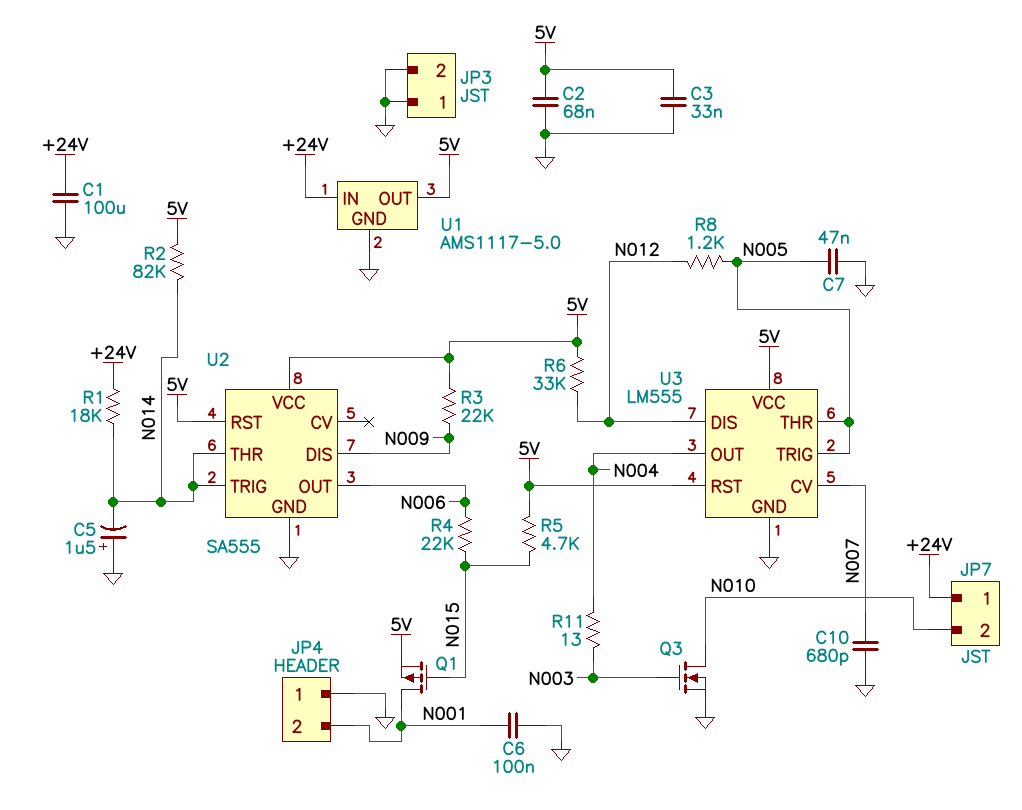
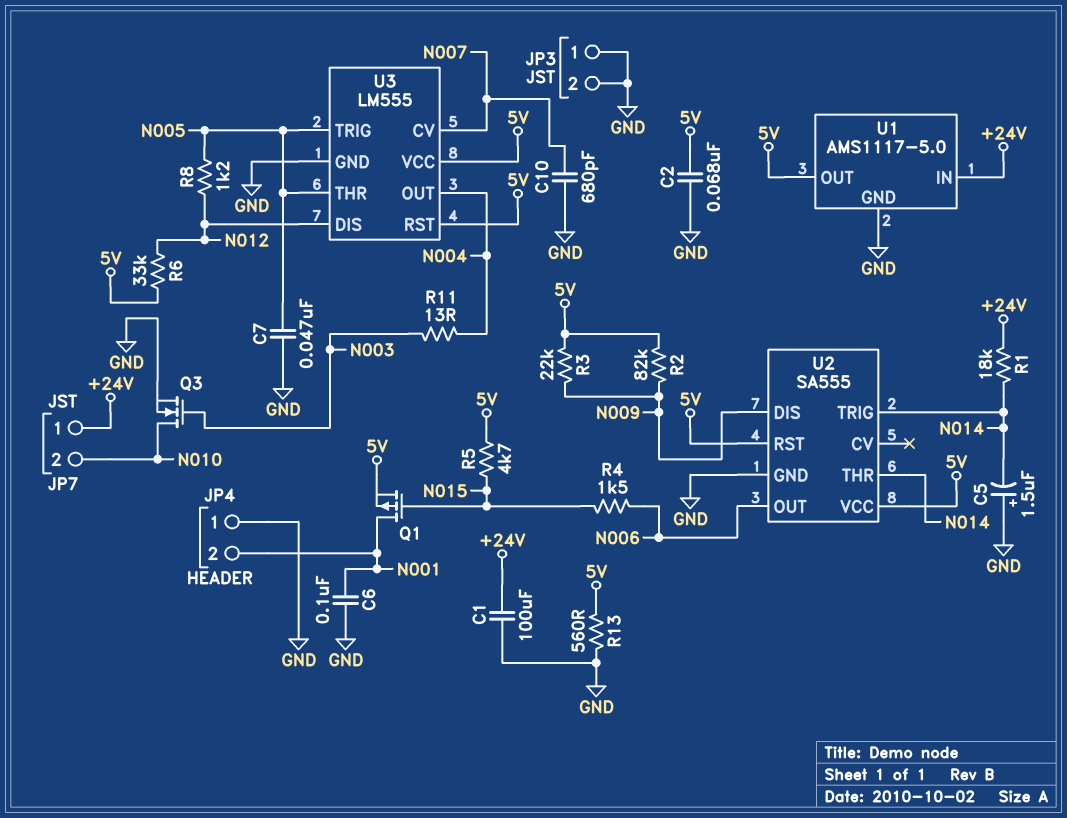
C3: 33nF (5V, GND) -> none
R2: 82k (5V, N014) -> 82k (5V, N009)
R4: 22k (N006, N015) -> 1.5k (N006, N015)
R13: none -> 560 (5V, GND)

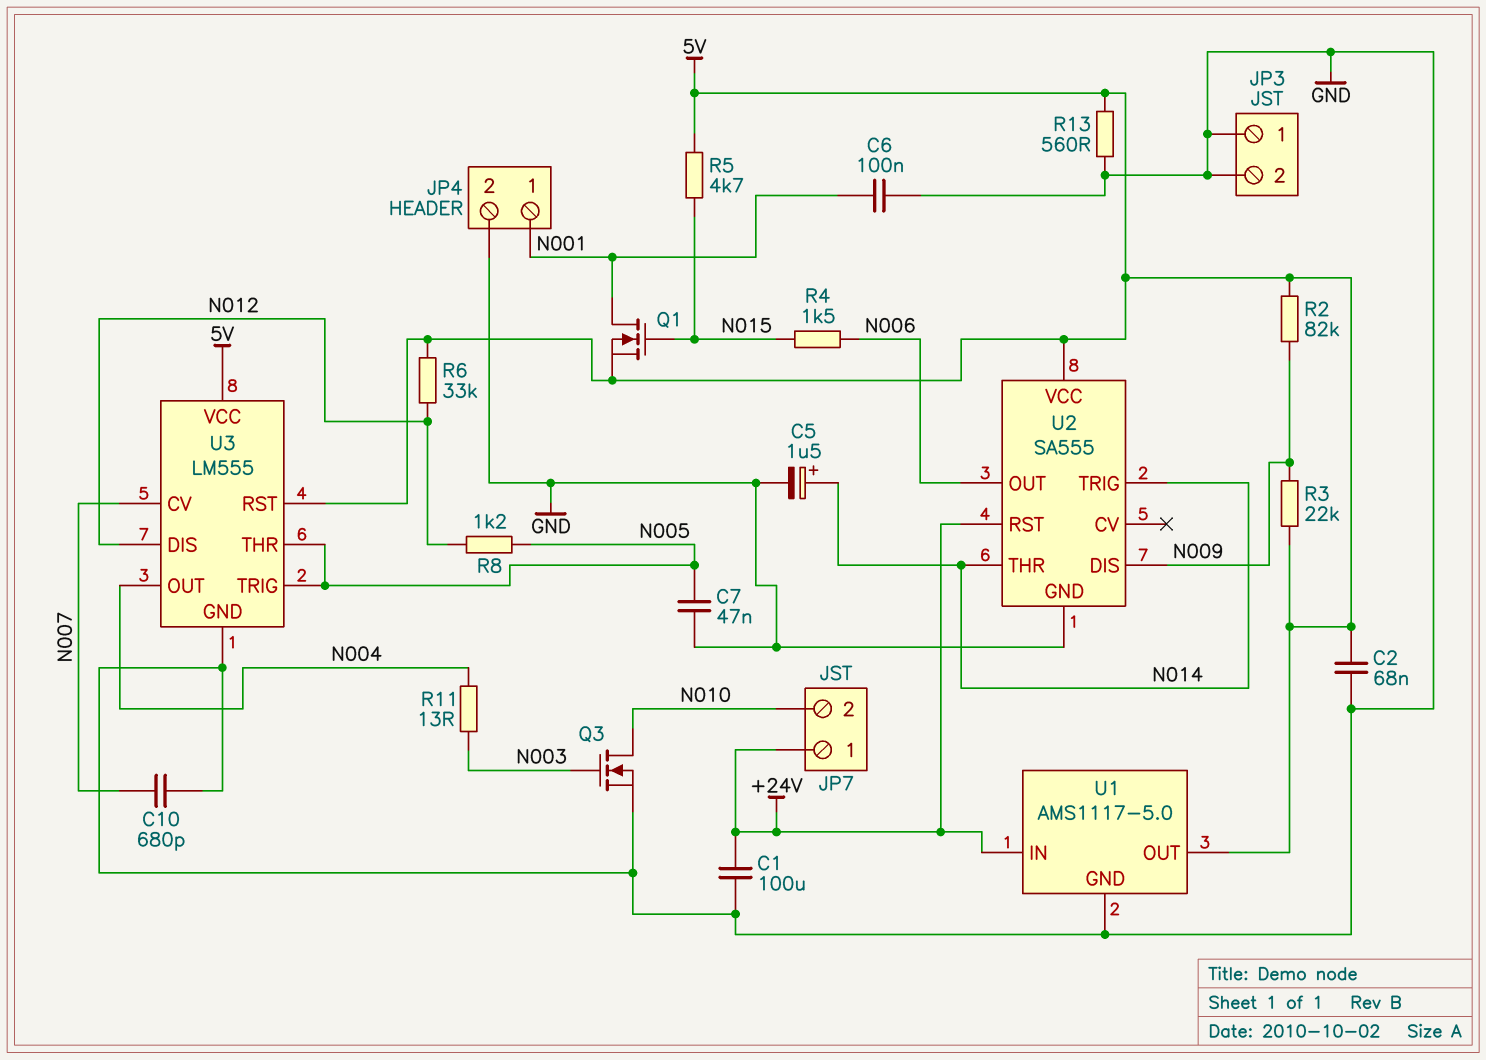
C5: 1.5uF (plus GND, minus N014) -> 1.5uF (plus N014, minus GND)
JP4 pin 1: GND -> N001
JP4 pin 2: N001 -> GND
Q1: PMOS (G N015, D N001, S 5V) -> NMOS (G N015, D N001, S 5V)
R1: 18k (+24V, N014) -> none
U2 pin RST: 5V -> +24V

